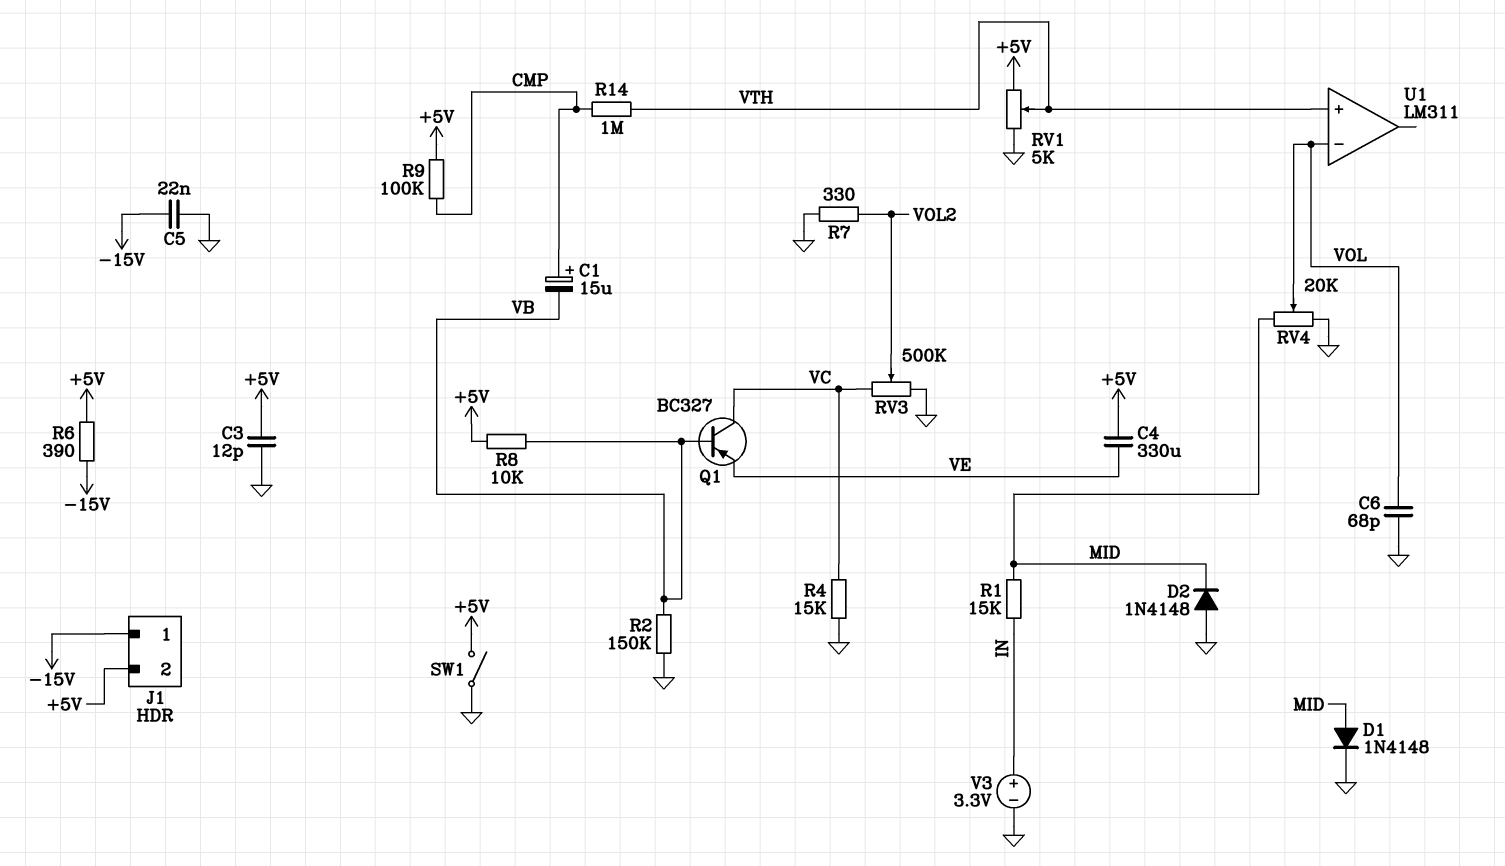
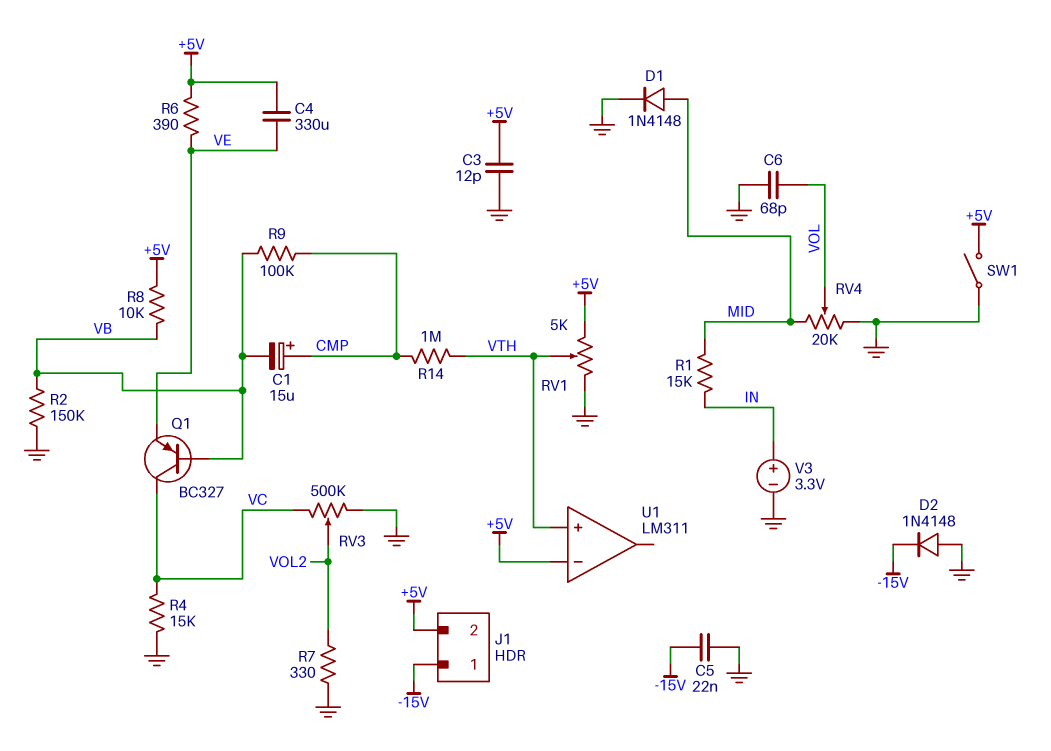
D2: diode 1N4148 (A GND, K MID) -> diode 1N4148 (A GND, K -15V)
R6: 390 (+5V, -15V) -> 390 (+5V, VE)
R9: 100k (+5V, CMP) -> 100k (CMP, VB)
U1 pin in-: VOL -> +5V

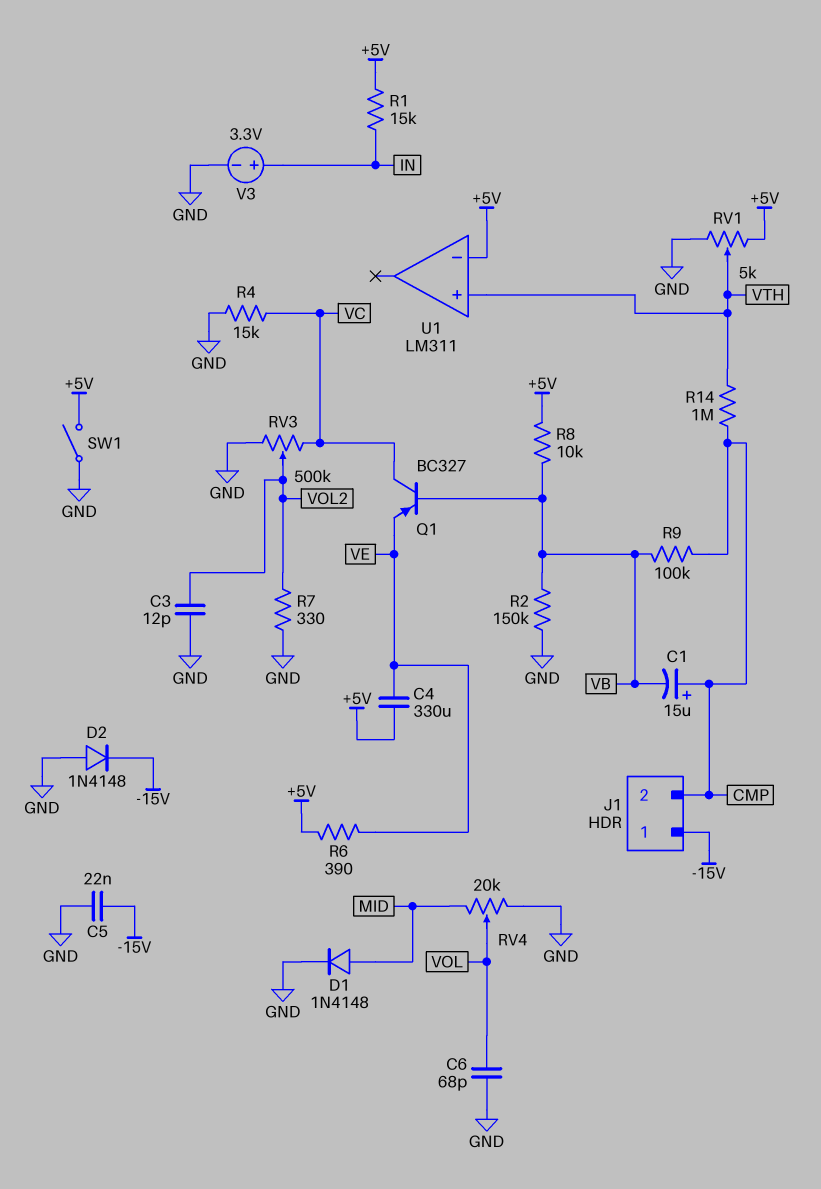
C3: 12pF (+5V, GND) -> 12pF (GND, VOL2)
J1 pin 2: +5V -> CMP
R1: 15k (IN, MID) -> 15k (+5V, IN)

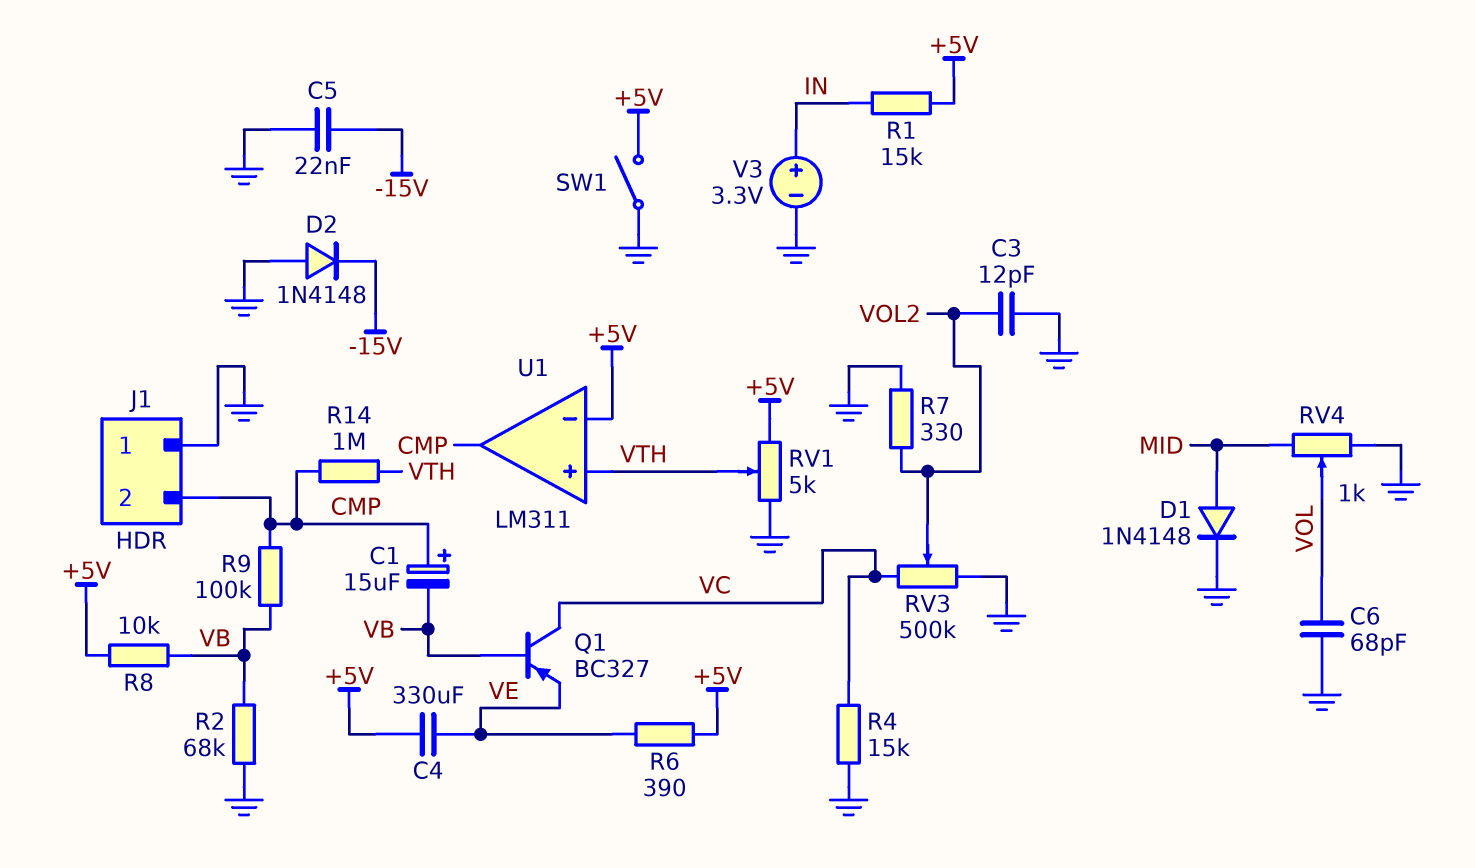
J1 pin 1: -15V -> GND
R2: 150k (GND, VB) -> 68k (GND, VB)
RV4: 20k (GND, MID, wiper VOL) -> 1k (GND, MID, wiper VOL)
U1 pin out: none -> CMP

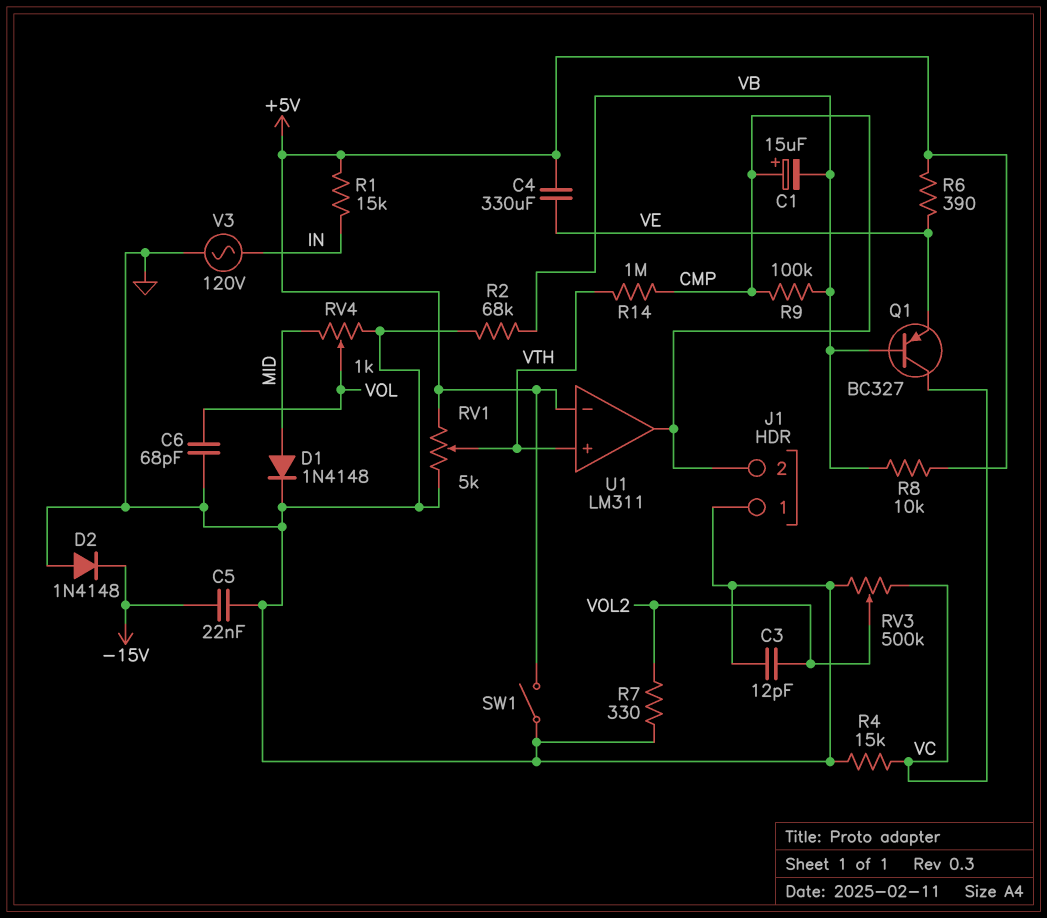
V3: 3.3V (plus IN, minus GND) -> AC 120V (GND, IN)

